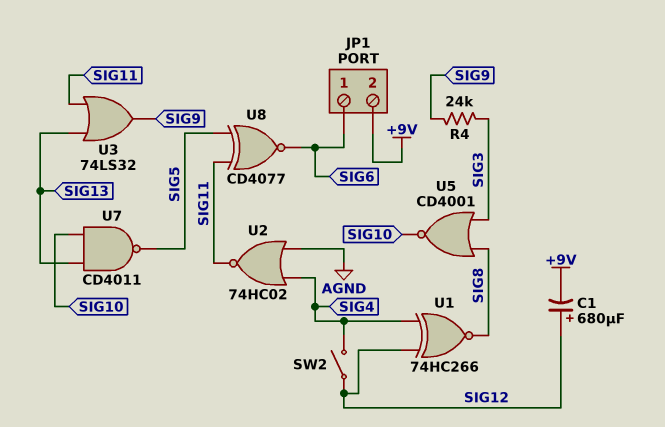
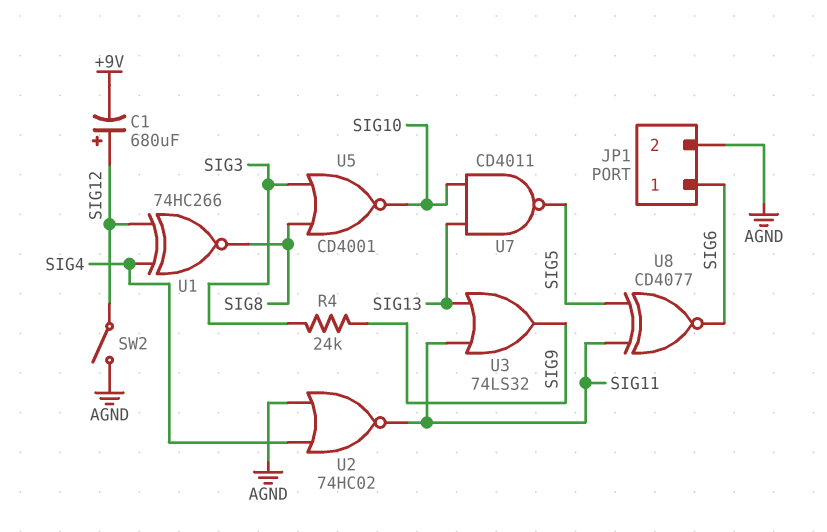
JP1 pin 2: +9V -> AGND
SW2: switch (SIG4, SIG12) -> switch (AGND, SIG12)

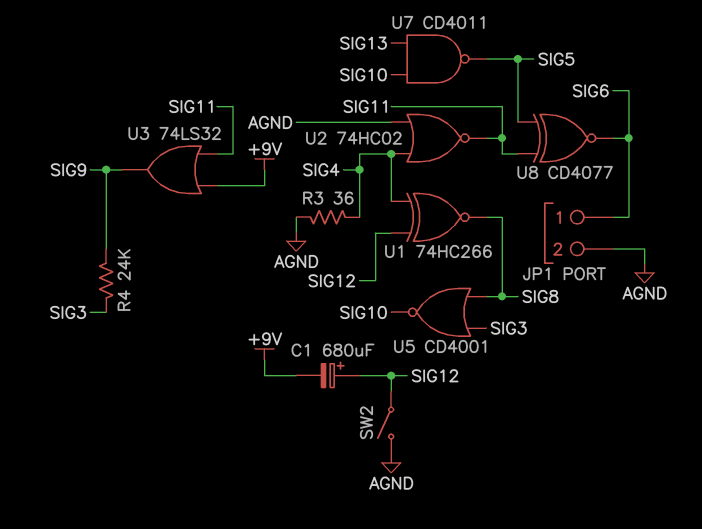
R3: none -> 36 (AGND, SIG4)
U3: OR 74LS32 (in SIG11, in SIG13, out SIG9) -> OR 74LS32 (in +9V, in SIG11, out SIG9)

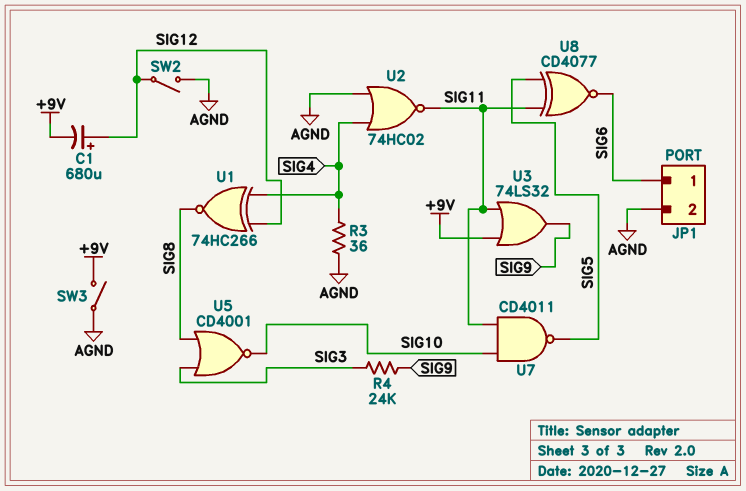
SW3: none -> switch (+9V, AGND)
U7: NAND CD4011 (in SIG10, in SIG13, out SIG5) -> NAND CD4011 (in SIG10, in SIG11, out SIG5)

